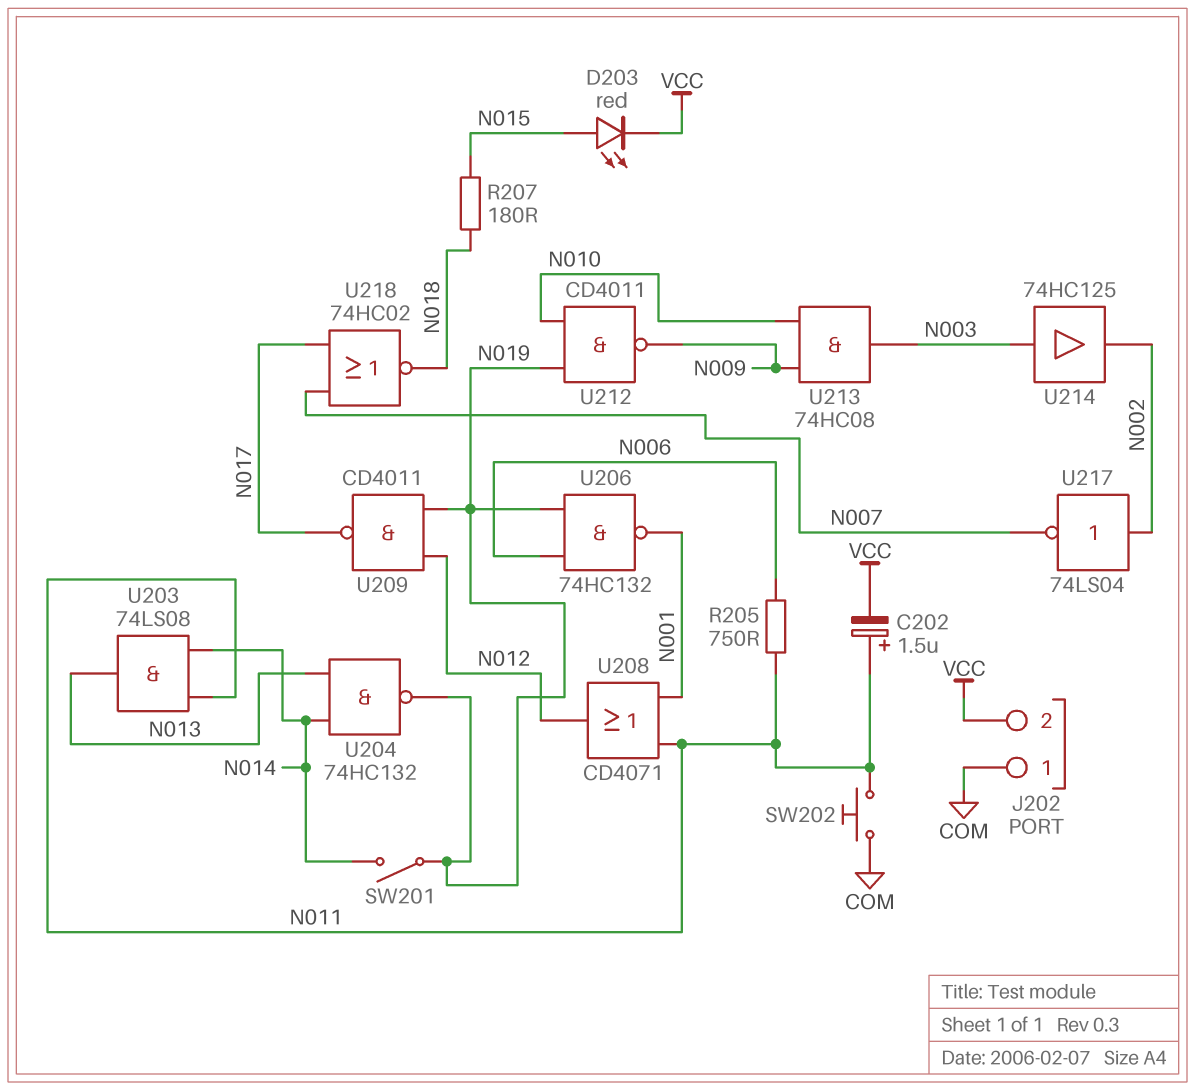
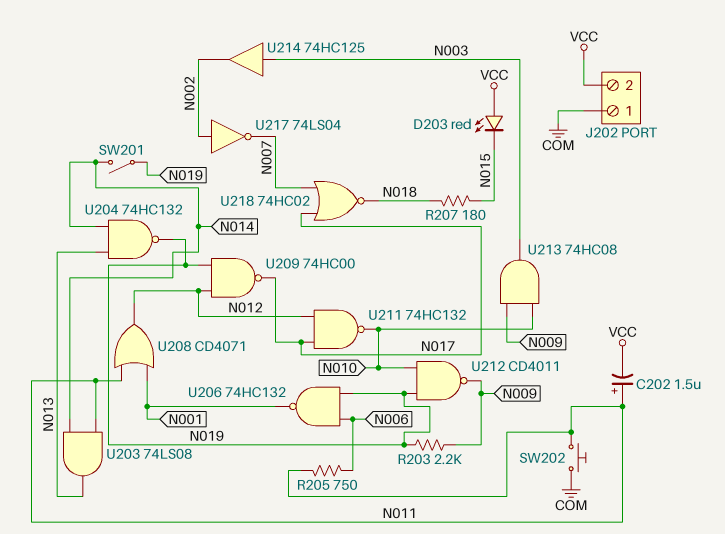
D203: LED red (A N015, K VCC) -> LED red (A VCC, K N015)
R203: none -> 2.2k (N009, N019)
U209: NAND CD4011 (in N012, in N019, out N017) -> NAND 74HC00 (in N012, in N019, out N017)
U211: none -> NAND 74HC132 (in N012, in N017, out N010)

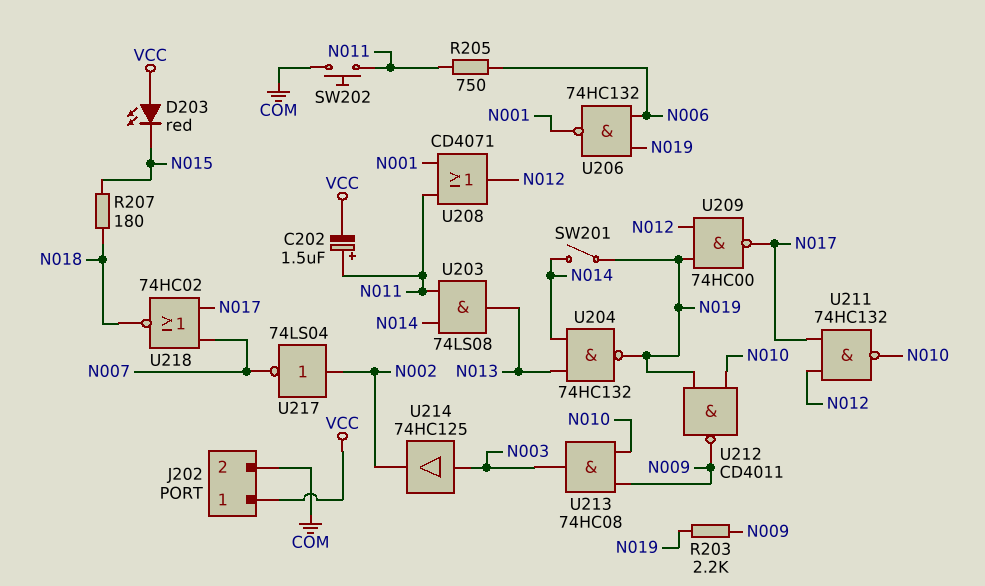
J202 pin 1: COM -> VCC
J202 pin 2: VCC -> COM

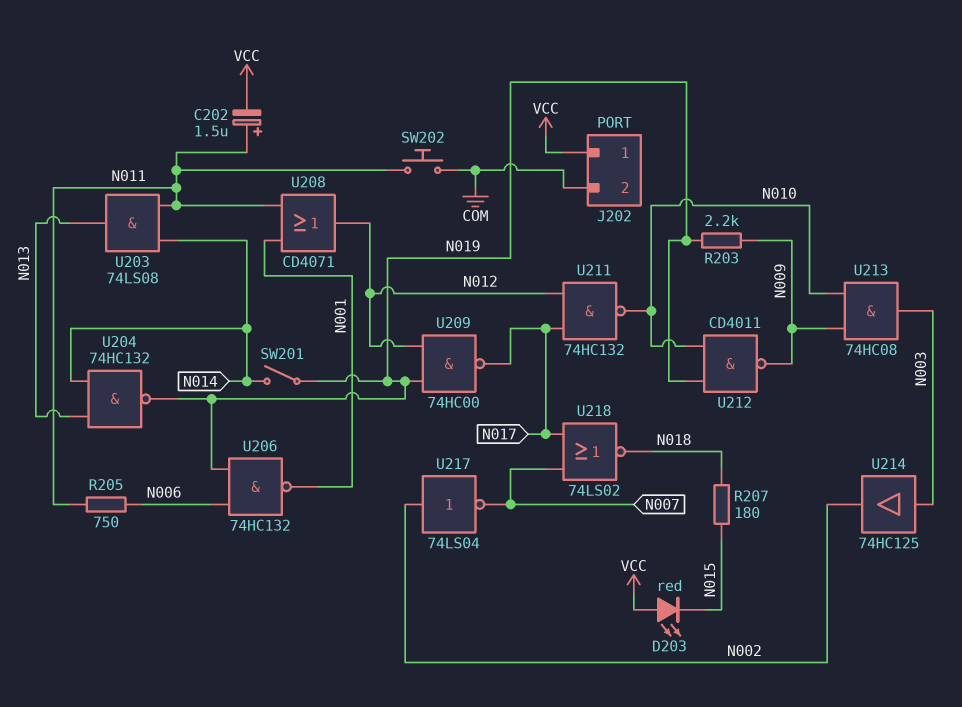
U218: NOR 74HC02 (in N007, in N017, out N018) -> NOR 74LS02 (in N007, in N017, out N018)

